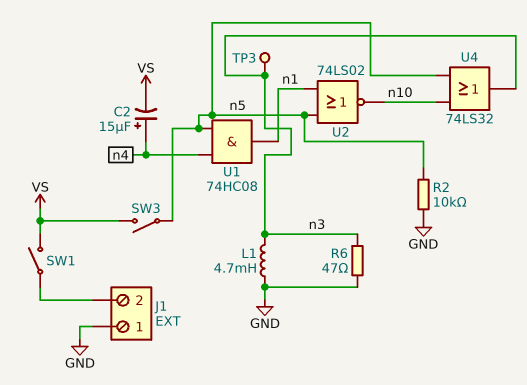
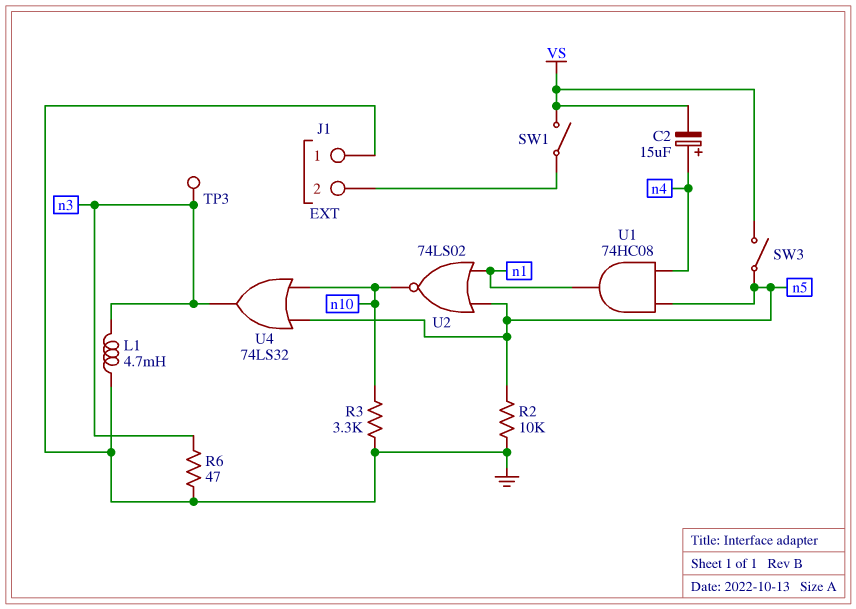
R3: none -> 3.3k (GND, n10)

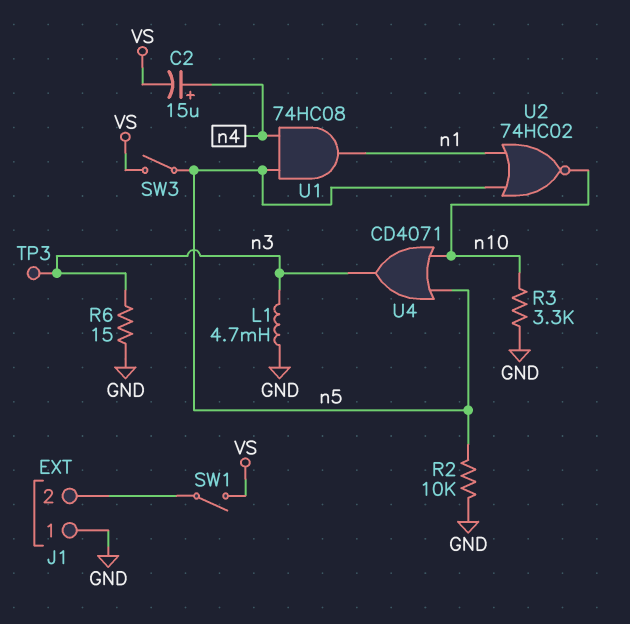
R6: 47 (GND, n3) -> 15 (GND, n3)
U2: NOR 74LS02 (in n1, in n5, out n10) -> NOR 74HC02 (in n1, in n5, out n10)
U4: OR 74LS32 (in n5, in n10, out n3) -> OR CD4071 (in n5, in n10, out n3)

